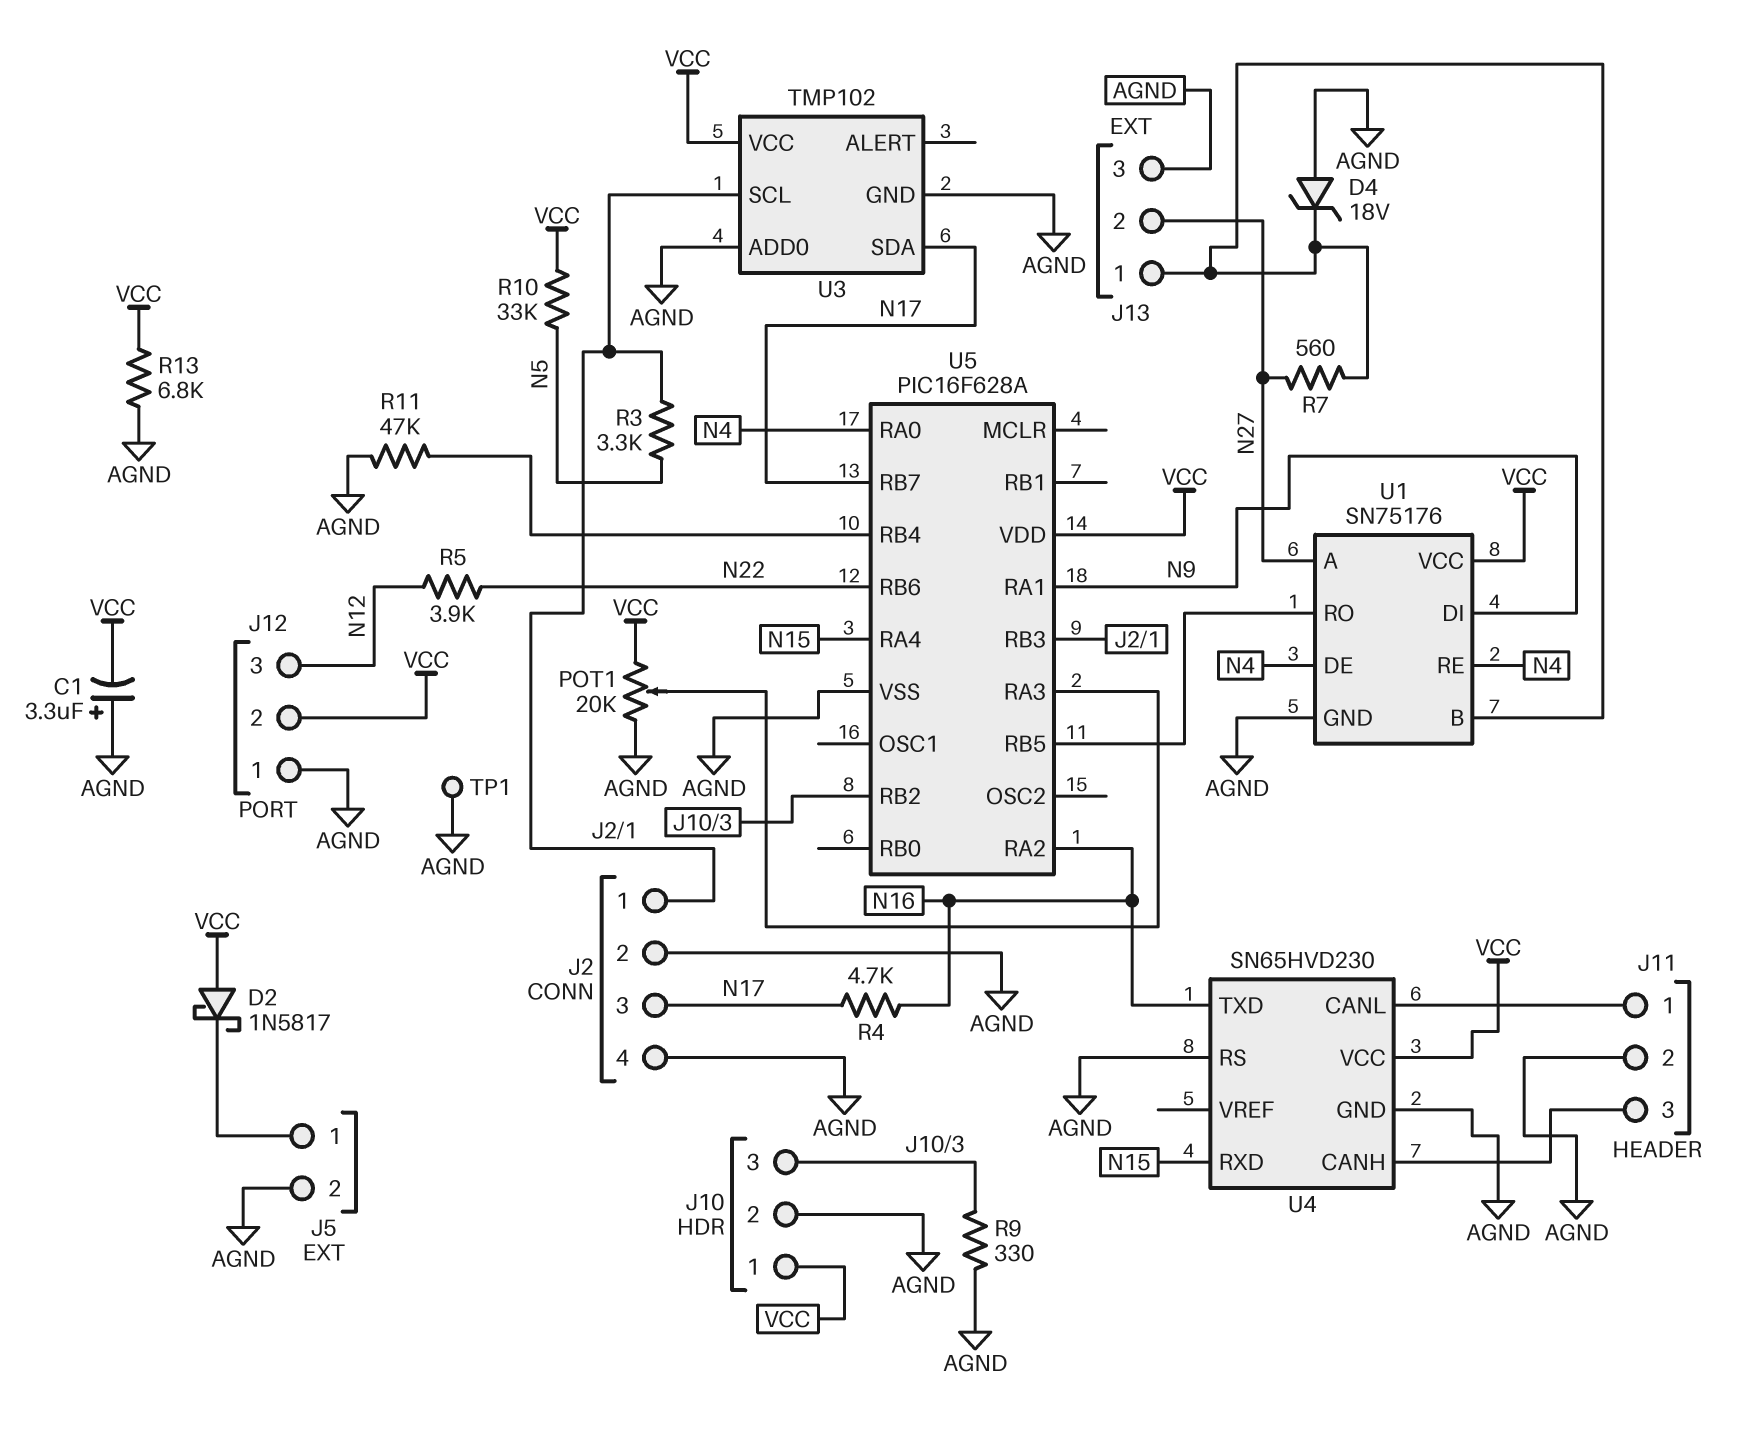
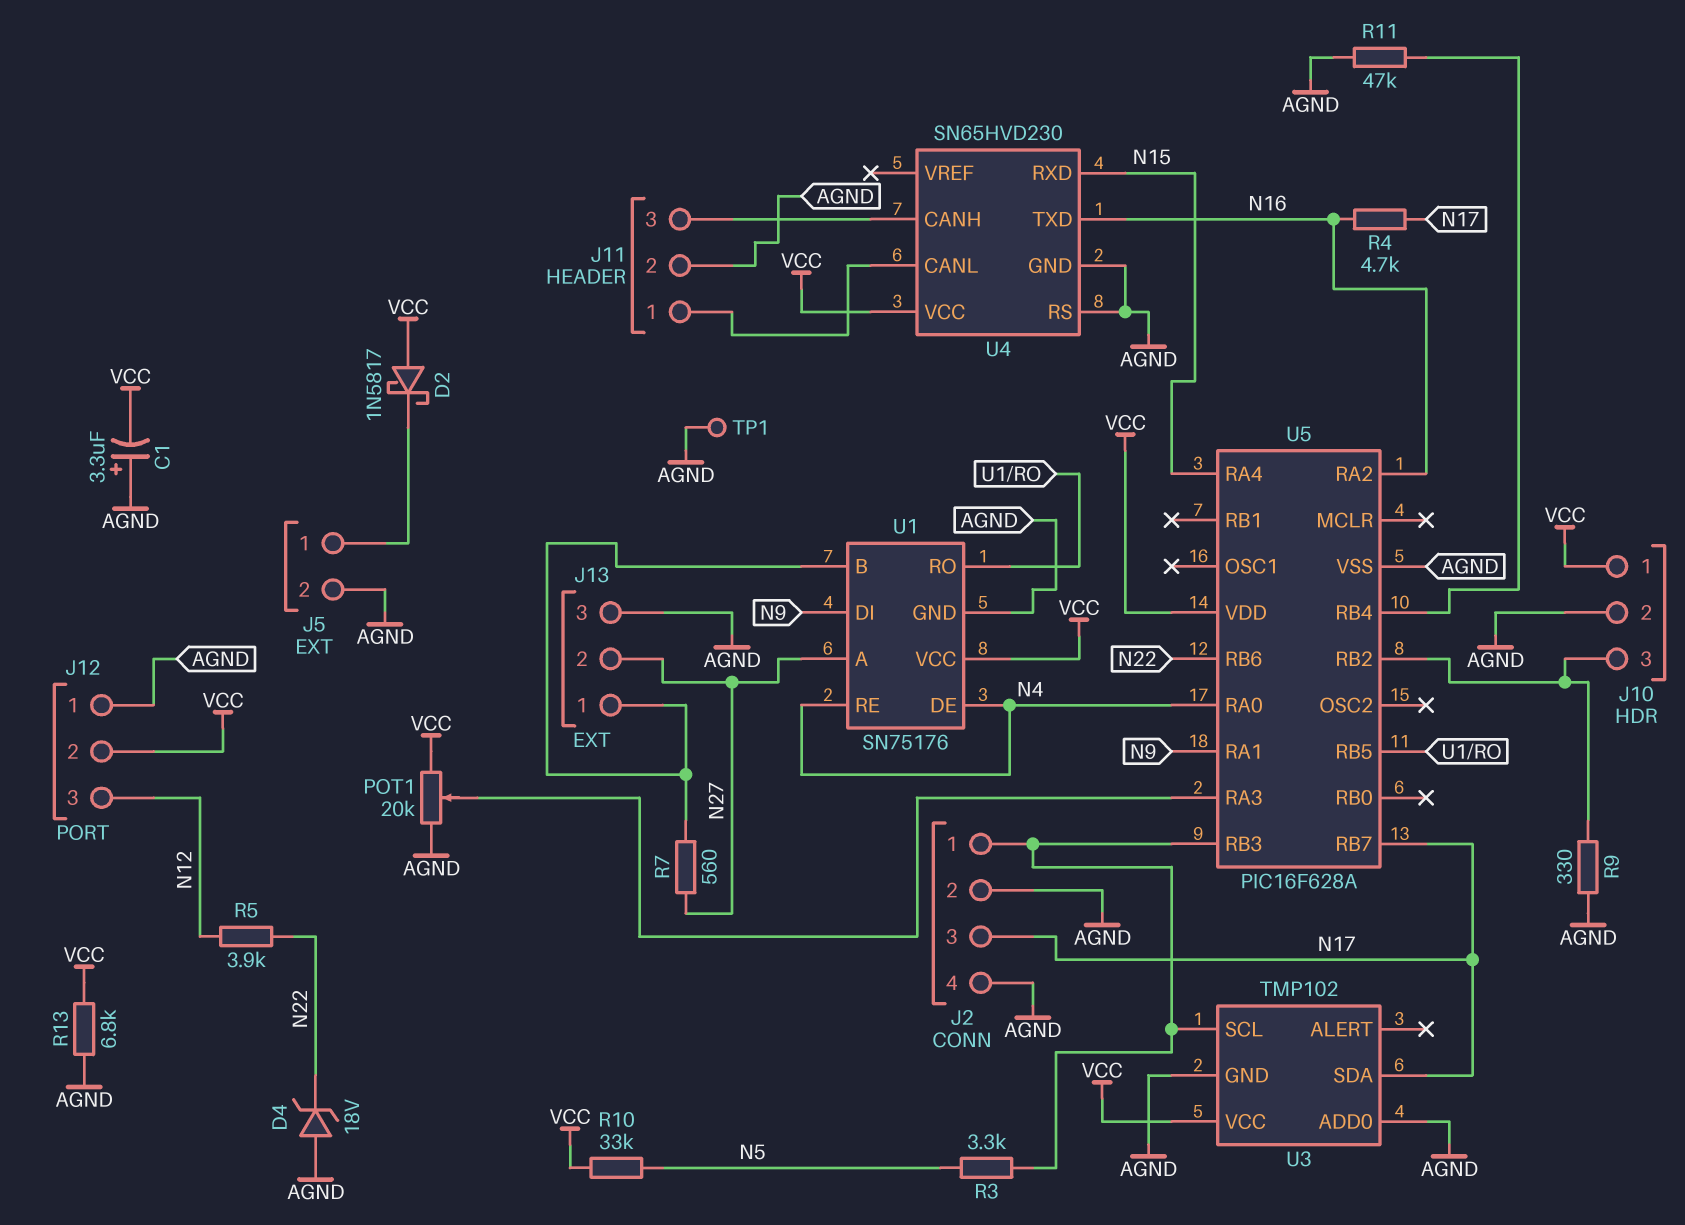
D4: zener 18V (A AGND, K J13/1) -> zener 18V (A AGND, K N22)

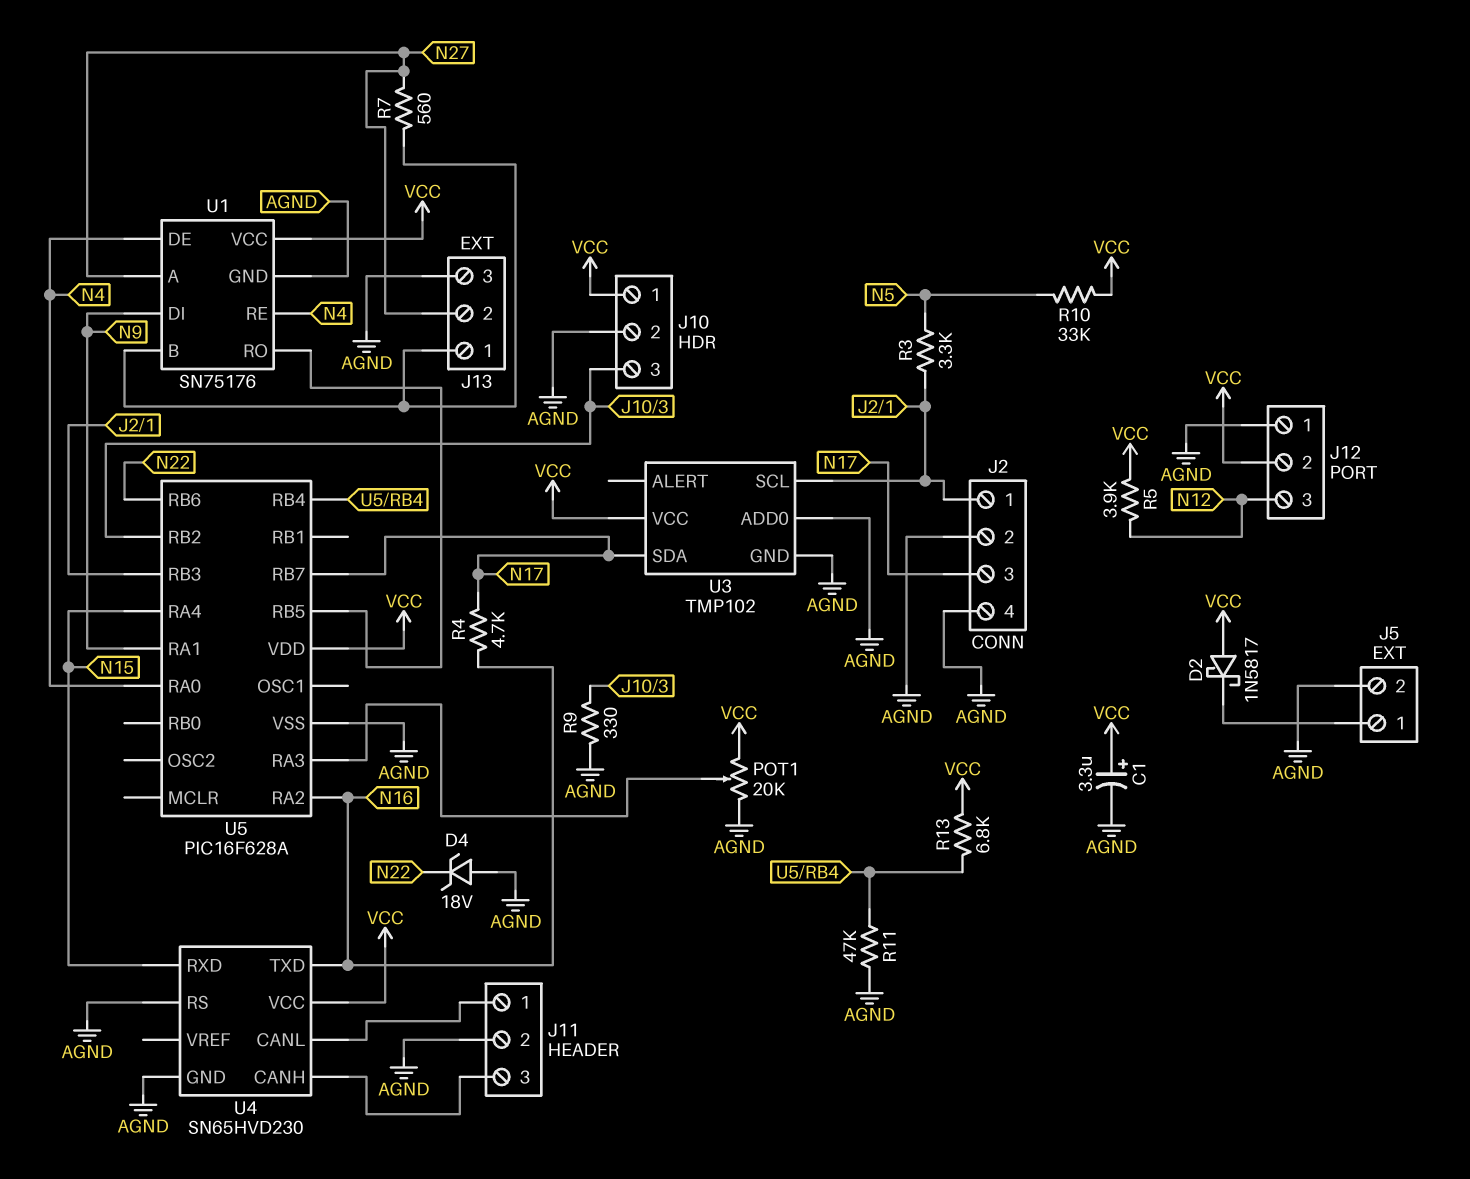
C1: 3.3uF (plus AGND, minus VCC) -> 3.3uF (plus VCC, minus AGND)
R5: 3.9k (N12, N22) -> 3.9k (N12, VCC)
R13: 6.8k (AGND, VCC) -> 6.8k (U5/RB4, VCC)
TP1: test point (AGND) -> none

